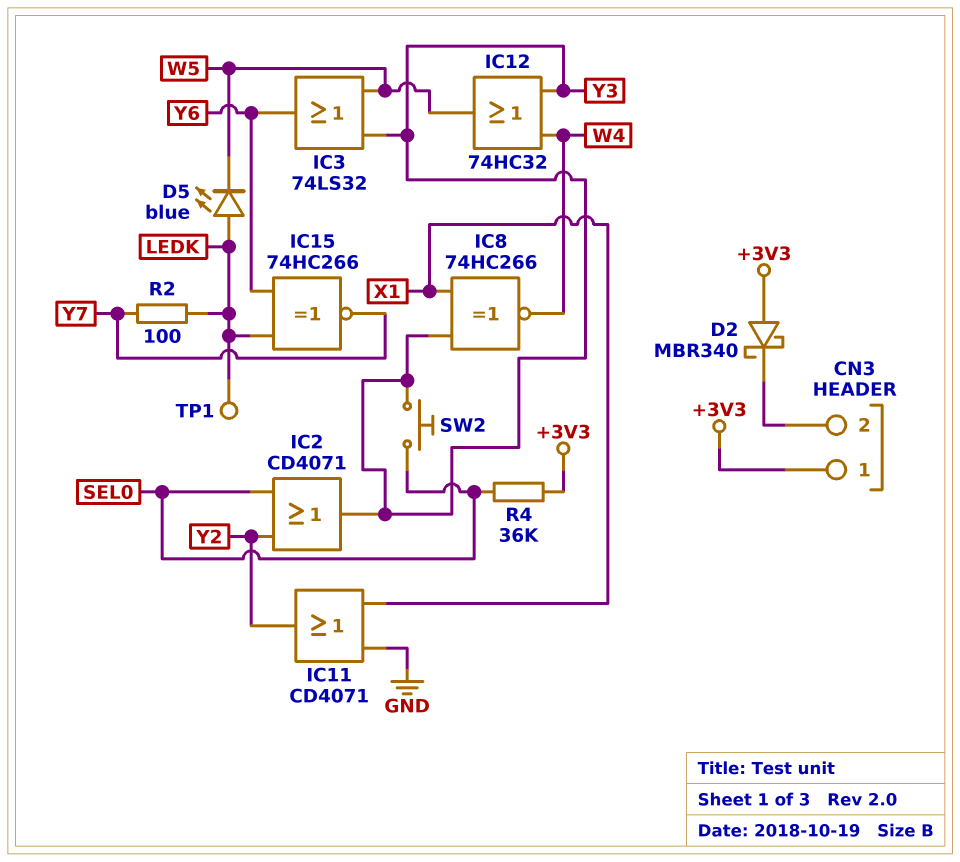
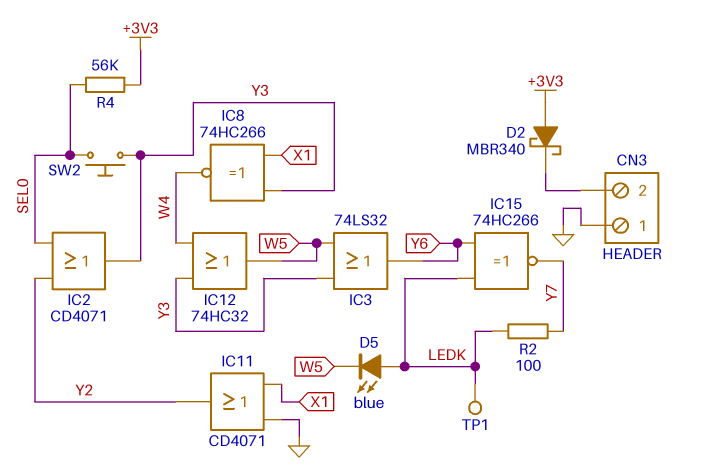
CN3 pin 1: +3V3 -> GND
R4: 36k (+3V3, SEL0) -> 56k (+3V3, SEL0)

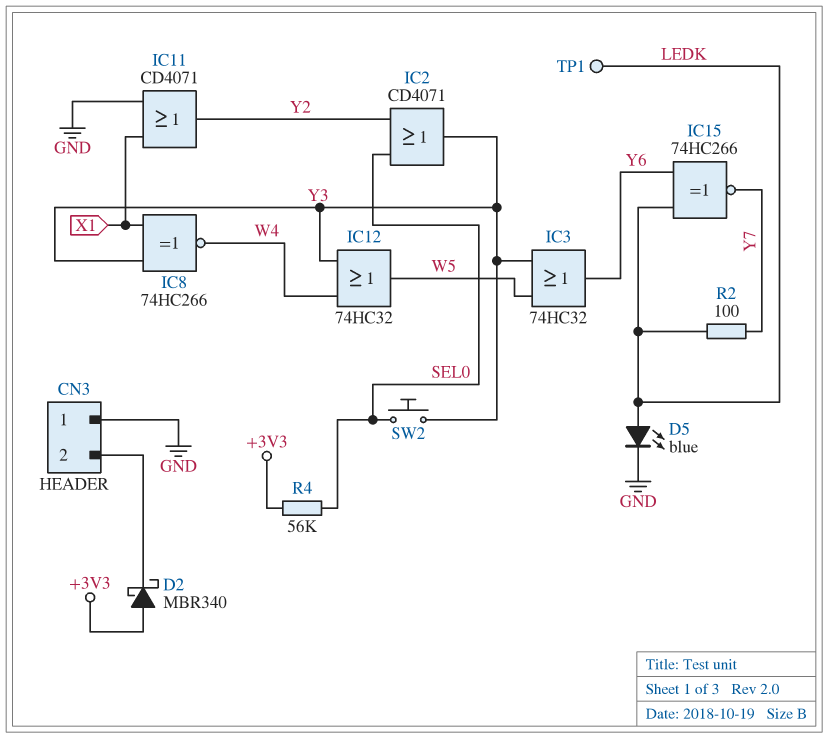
D5: LED blue (A LEDK, K W5) -> LED blue (A LEDK, K GND)
IC3: OR 74LS32 (in W5, in Y3, out Y6) -> OR 74HC32 (in W5, in Y3, out Y6)

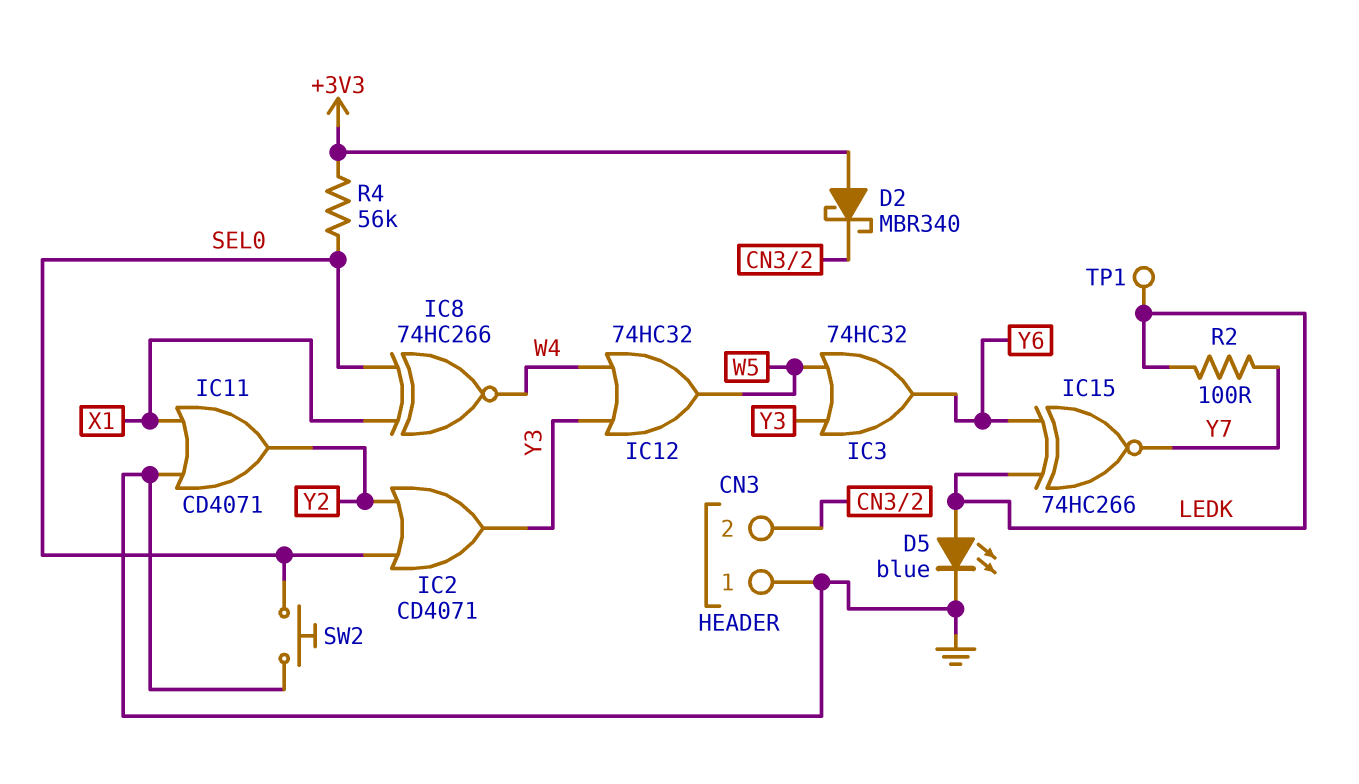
IC8: XNOR 74HC266 (in X1, in Y3, out W4) -> XNOR 74HC266 (in SEL0, in X1, out W4)
SW2: button (SEL0, Y3) -> button (GND, SEL0)

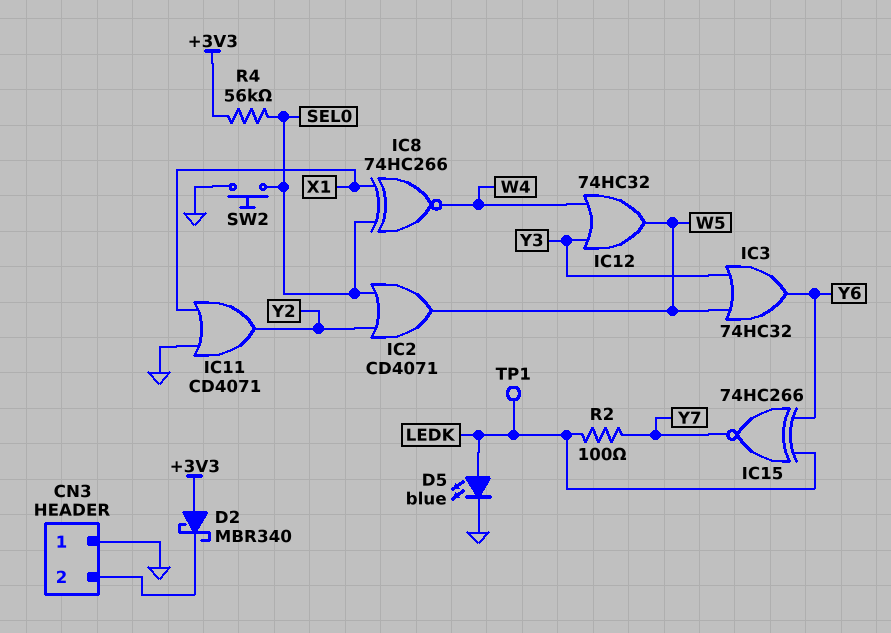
IC2: OR CD4071 (in SEL0, in Y2, out Y3) -> OR CD4071 (in SEL0, in Y2, out W5)

